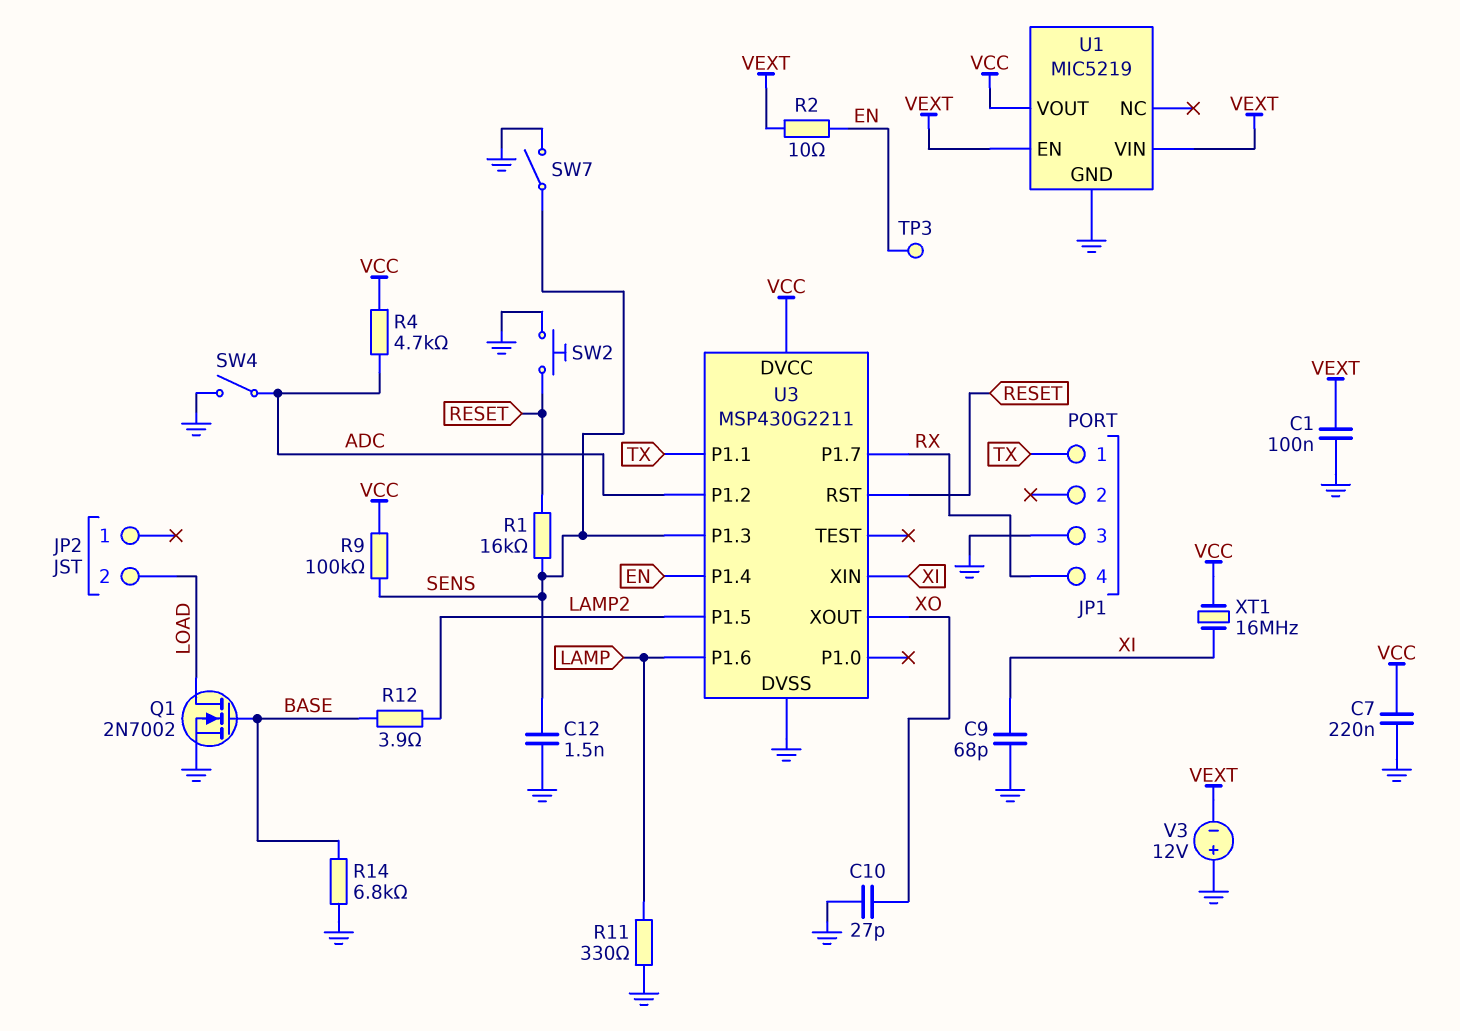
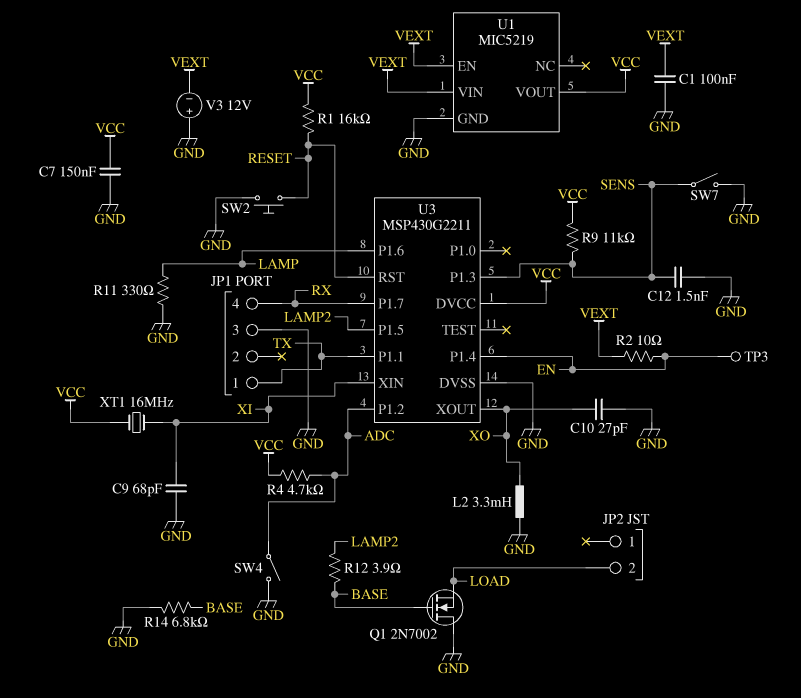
C7: 220nF (GND, VCC) -> 150nF (GND, VCC)
L2: none -> 3.3mH (GND, XO)
Q1: NMOS 2N7002 (G BASE, D LOAD, S GND) -> NMOS 2N7002 (G BASE, D GND, S LOAD)
R1: 16k (RESET, SENS) -> 16k (RESET, VCC)
R9: 100k (SENS, VCC) -> 11k (SENS, VCC)

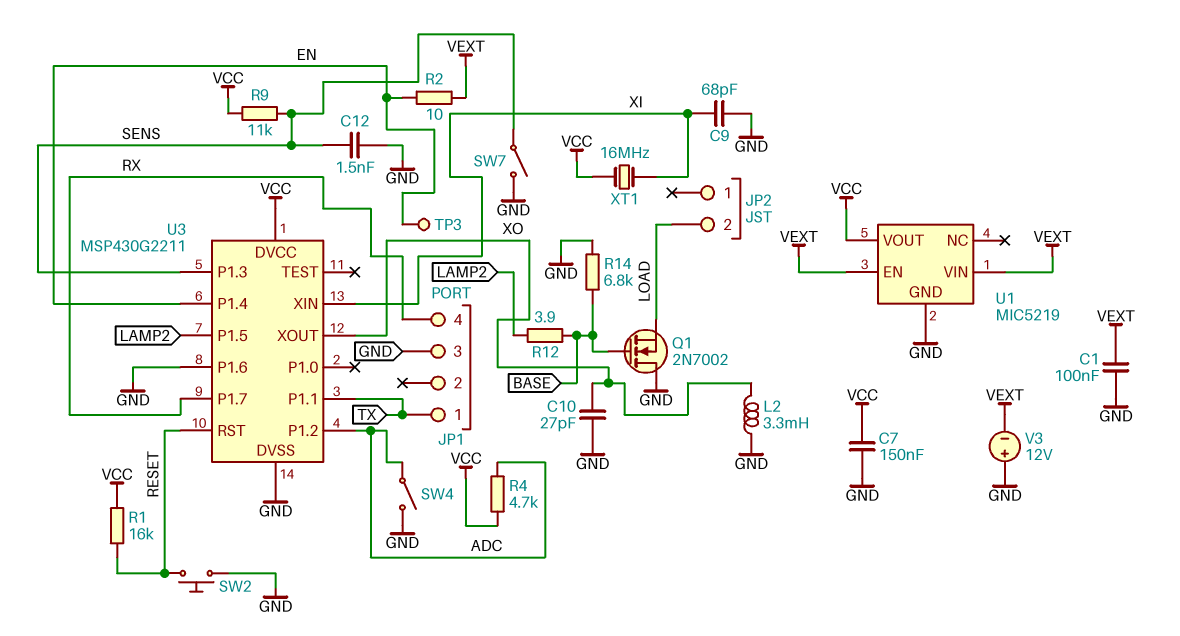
R11: 330 (GND, LAMP) -> none
U3 pin P1.6: LAMP -> GND

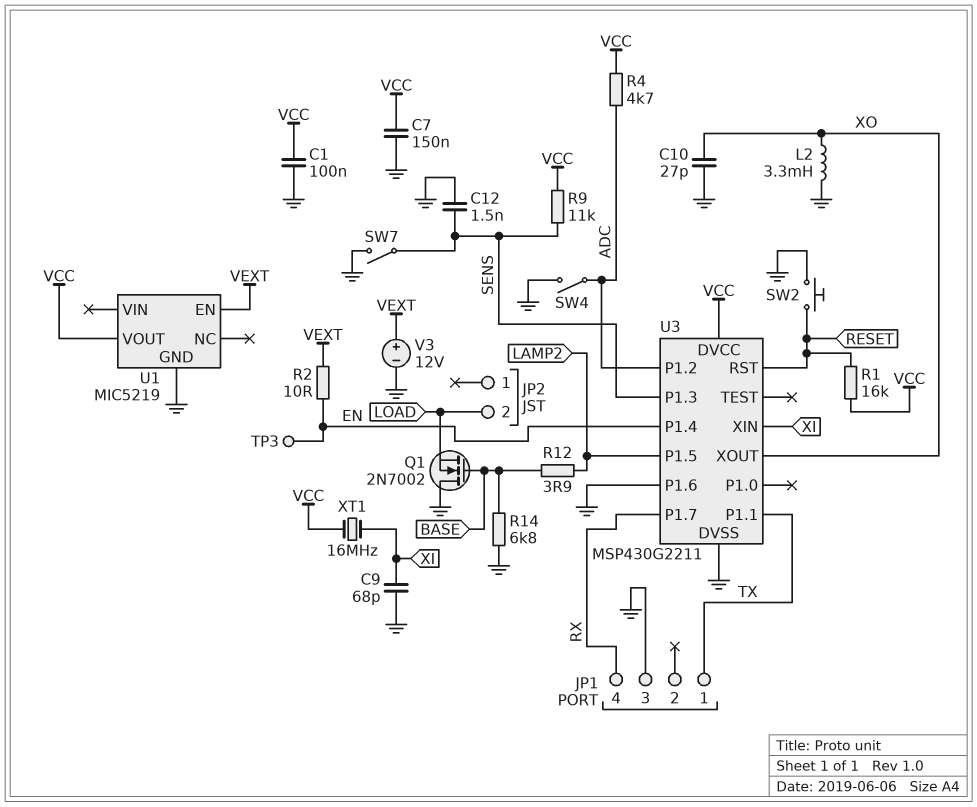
C1: 100nF (GND, VEXT) -> 100nF (GND, VCC)
U1 pin VIN: VEXT -> none
V3: 12V (plus GND, minus VEXT) -> 12V (plus VEXT, minus GND)

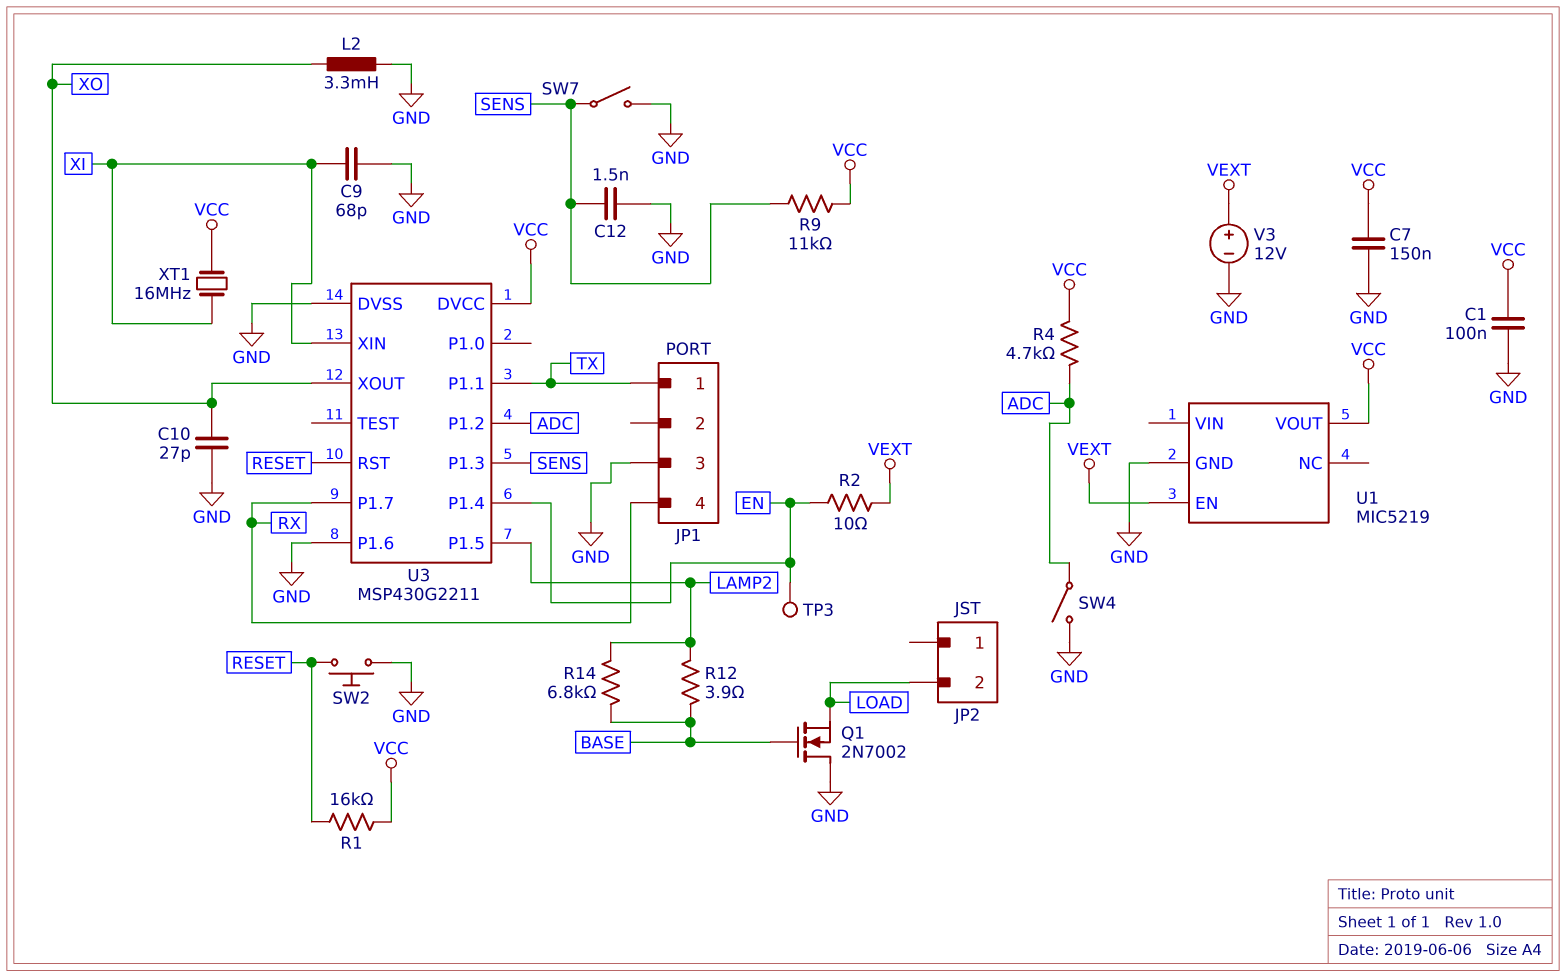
R14: 6.8k (BASE, GND) -> 6.8k (BASE, LAMP2)

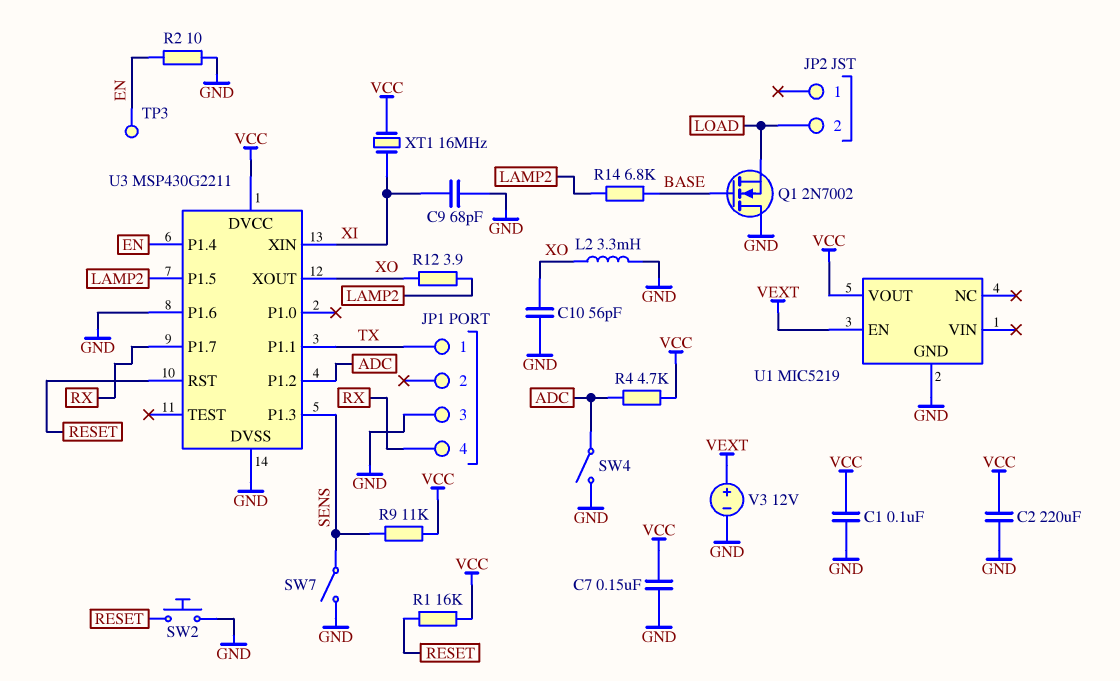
C2: none -> 220uF (GND, VCC)
C10: 27pF (GND, XO) -> 56pF (GND, XO)
C12: 1.5nF (GND, SENS) -> none
R2: 10 (EN, VEXT) -> 10 (EN, GND)
R12: 3.9 (BASE, LAMP2) -> 3.9 (LAMP2, XO)

